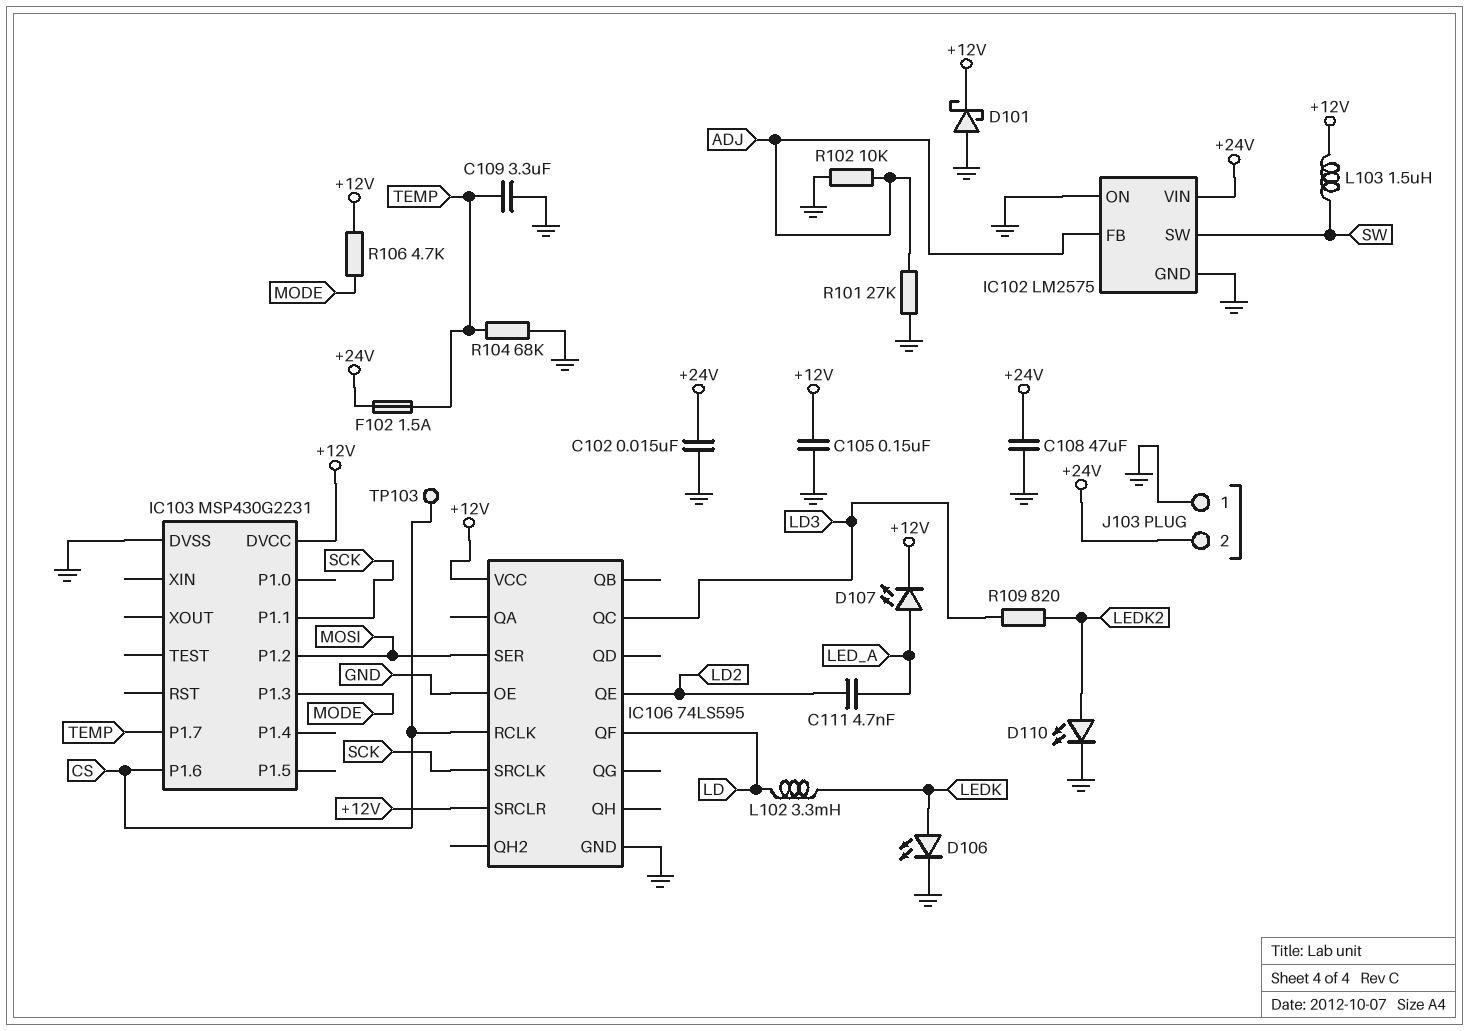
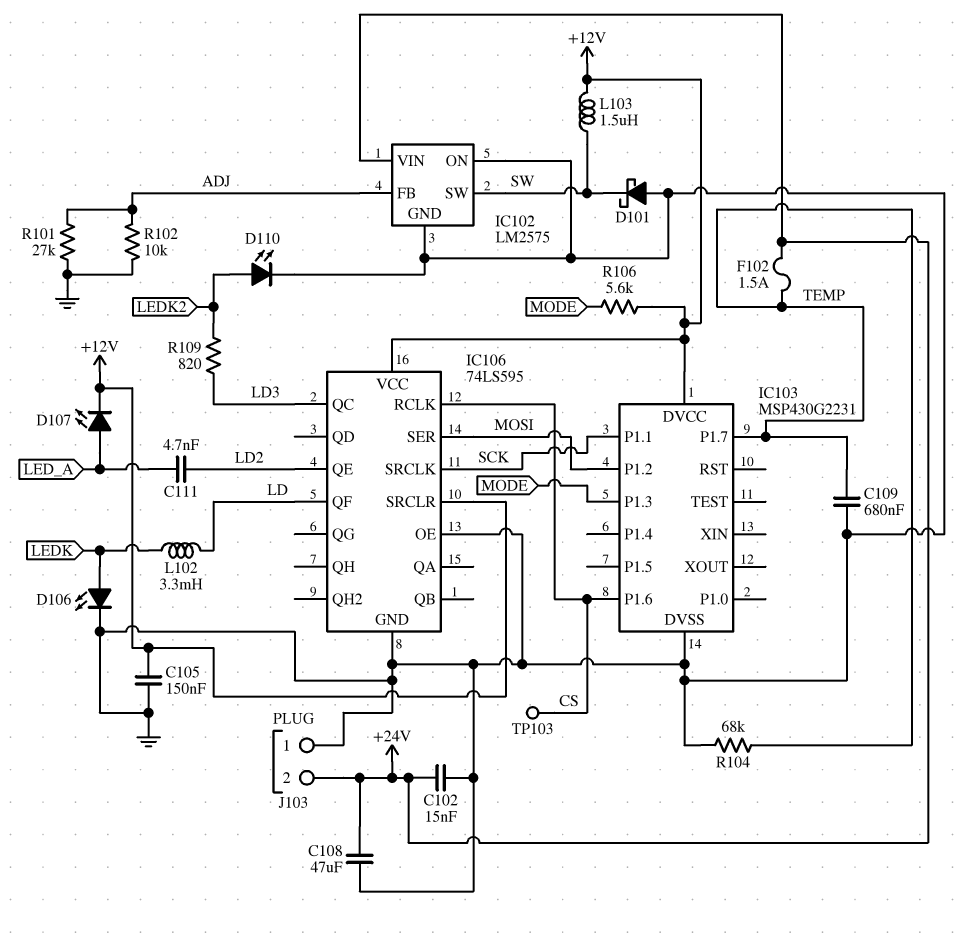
C109: 3.3uF (GND, TEMP) -> 680nF (GND, TEMP)
D101: schottky (A GND, K +12V) -> schottky (A GND, K SW)
R106: 4.7k (+12V, MODE) -> 5.6k (+12V, MODE)

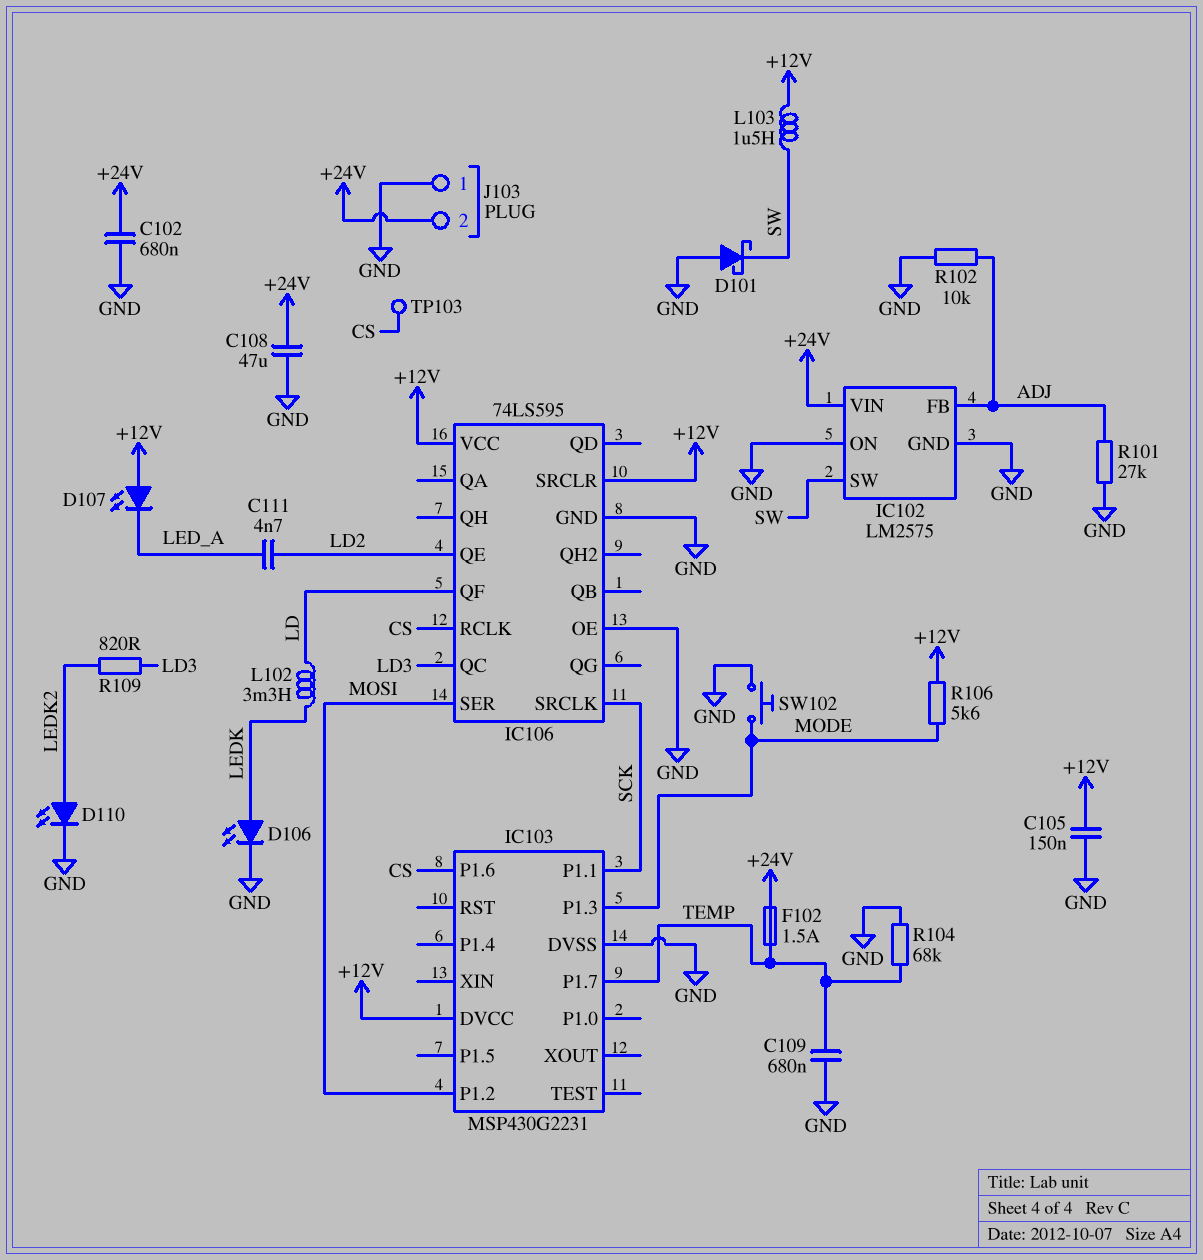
C102: 15nF (+24V, GND) -> 680nF (+24V, GND)
D107: LED (A LED_A, K +12V) -> LED (A +12V, K LED_A)
SW102: none -> button (GND, MODE)

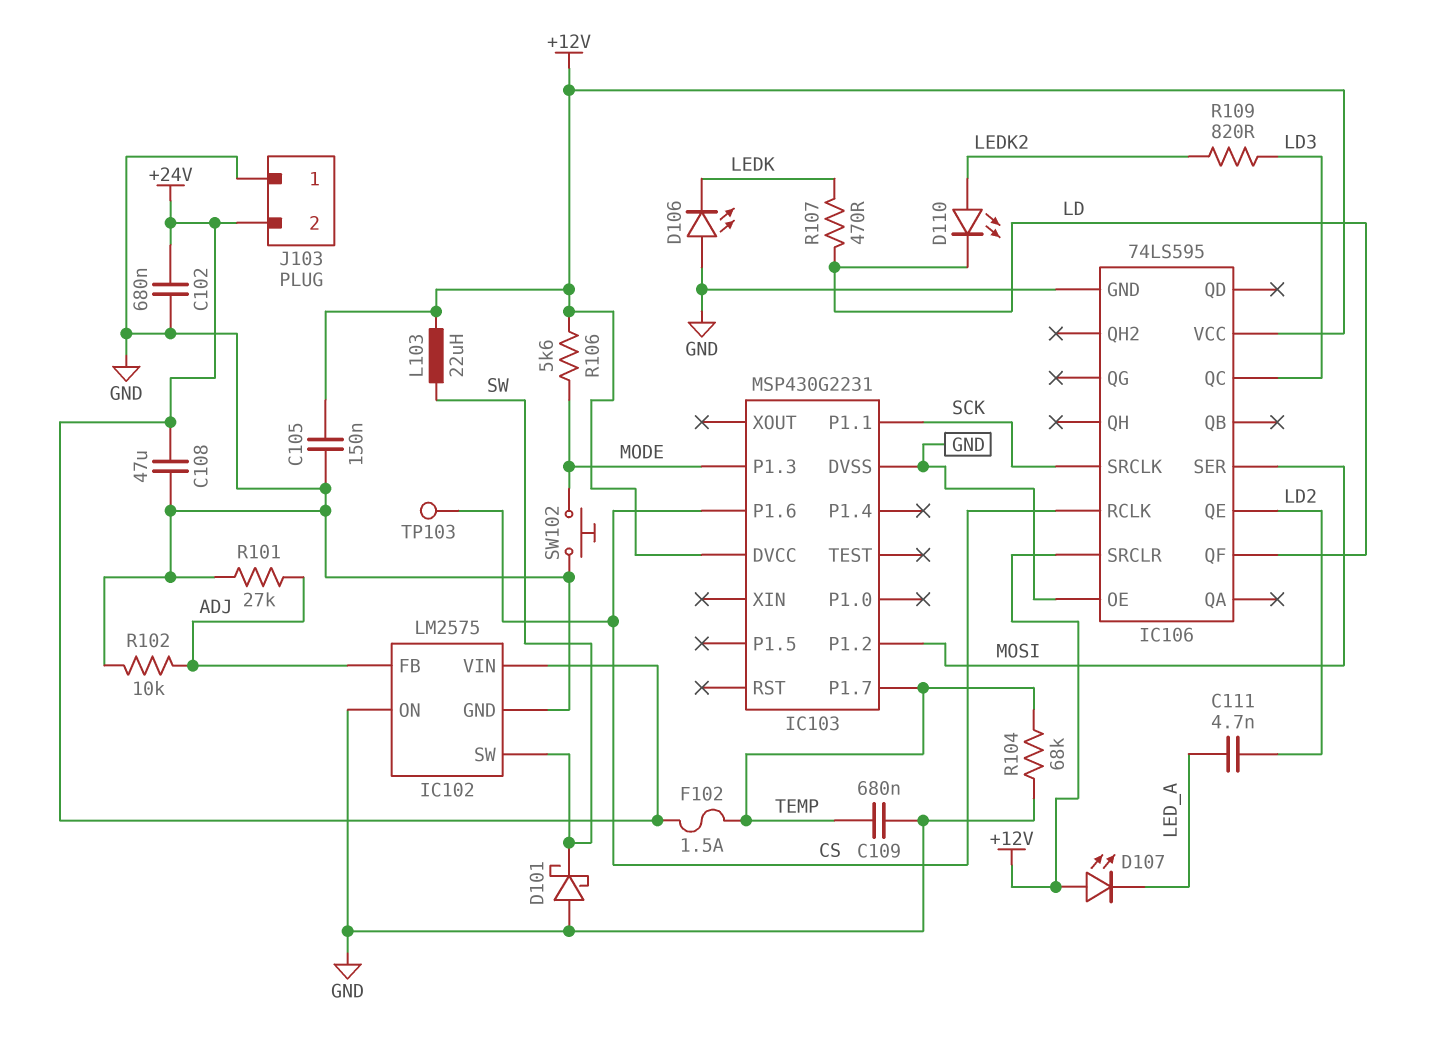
D106: LED (A LEDK, K GND) -> LED (A GND, K LEDK)
D110: LED (A LEDK2, K GND) -> LED (A LEDK2, K LD)
L102: 3.3mH (LD, LEDK) -> none
L103: 1.5uH (+12V, SW) -> 22uH (+12V, SW)
R107: none -> 470 (LD, LEDK)

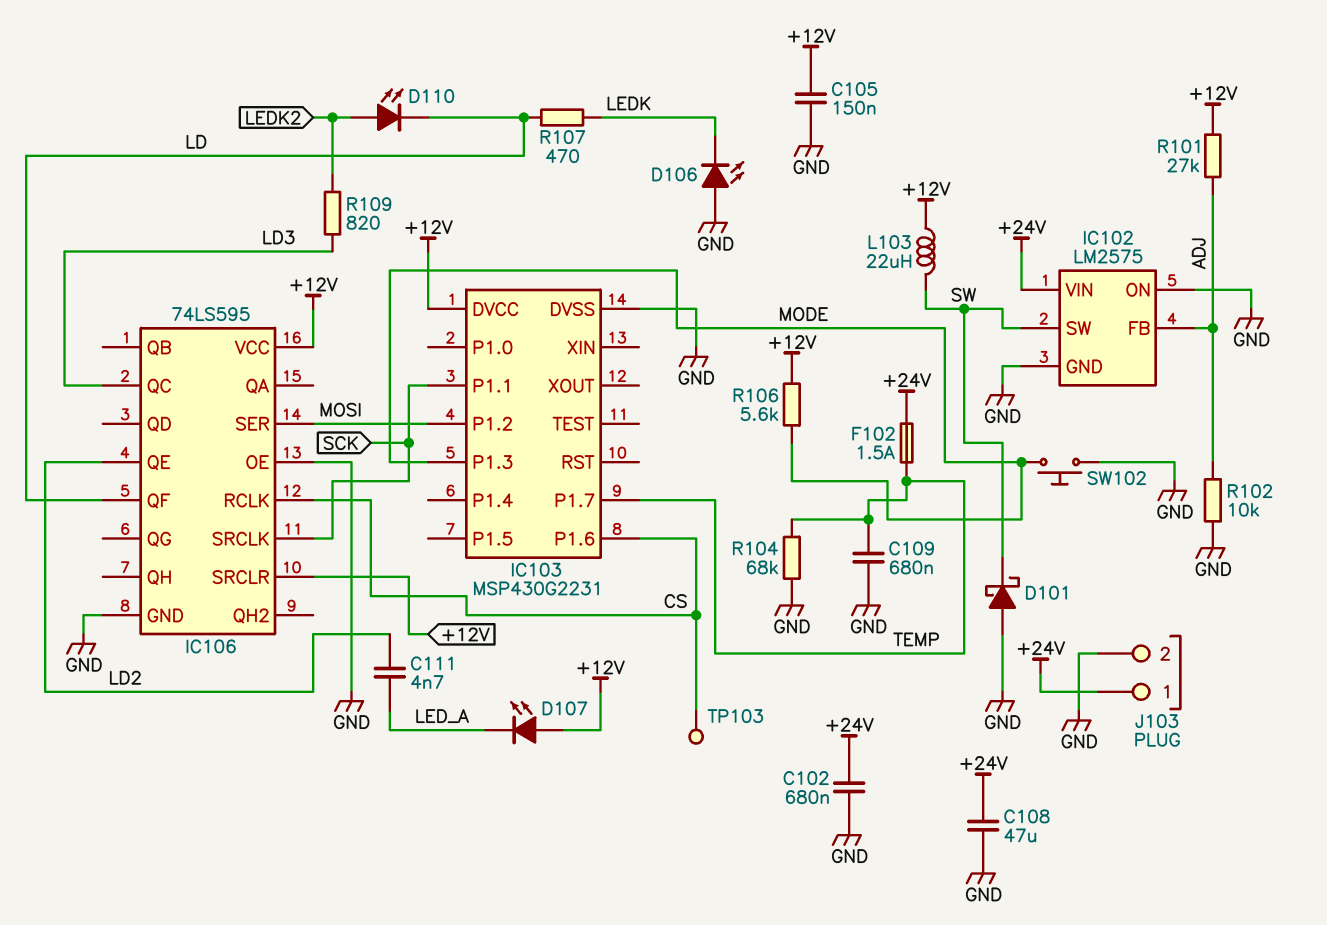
J103 pin 1: GND -> +24V
J103 pin 2: +24V -> GND
R101: 27k (ADJ, GND) -> 27k (+12V, ADJ)

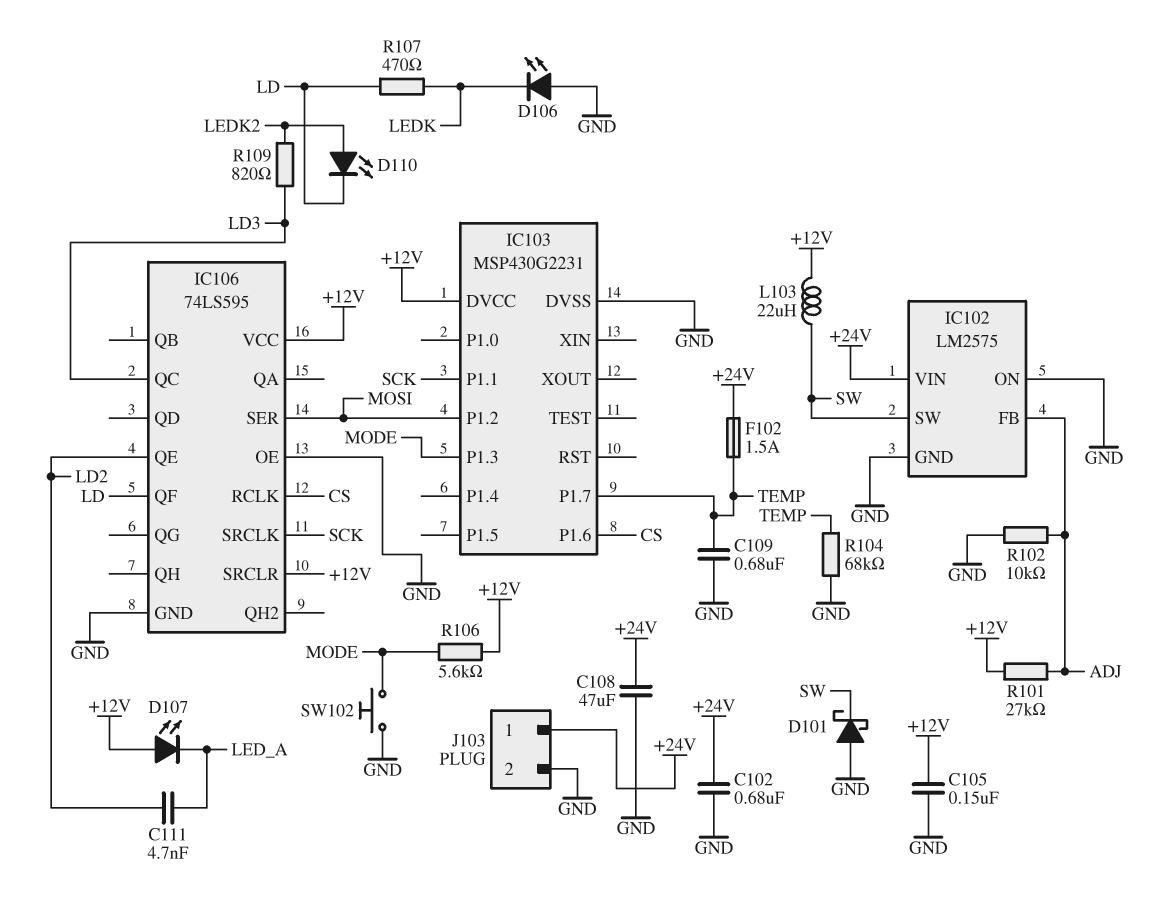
TP103: test point (CS) -> none

